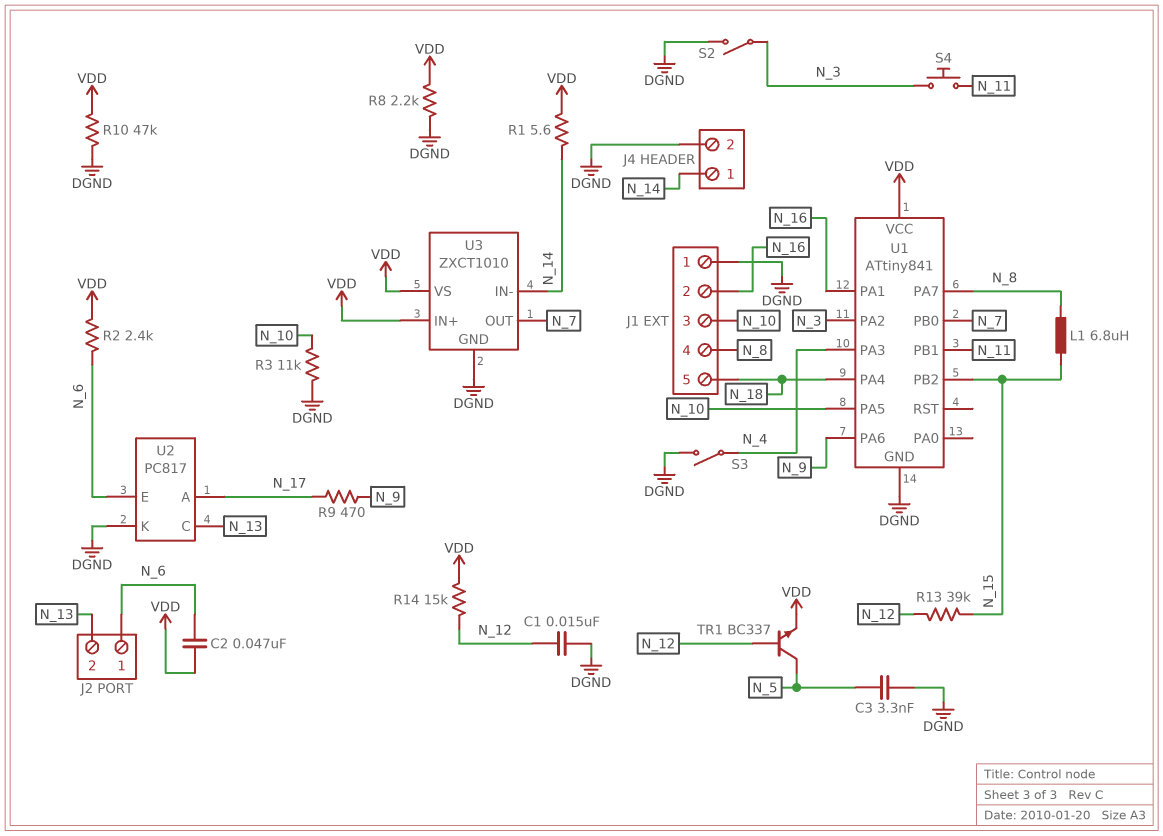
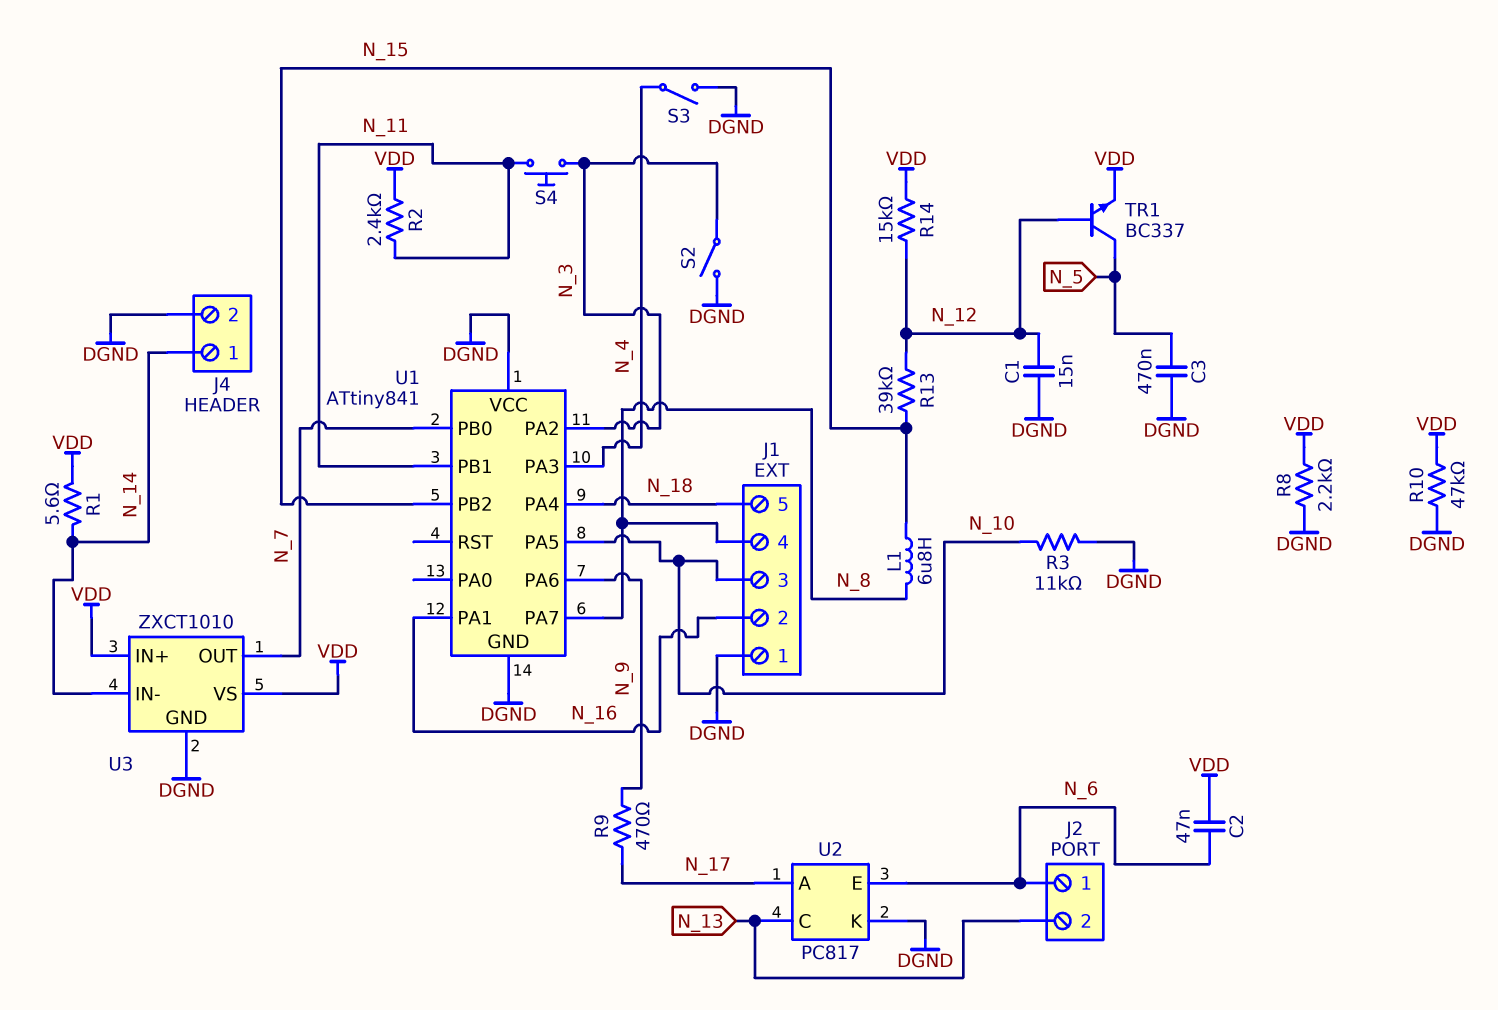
C3: 3.3nF (DGND, N_5) -> 470nF (DGND, N_5)
R2: 2.4k (N_6, VDD) -> 2.4k (N_11, VDD)
U1 pin VCC: VDD -> DGND

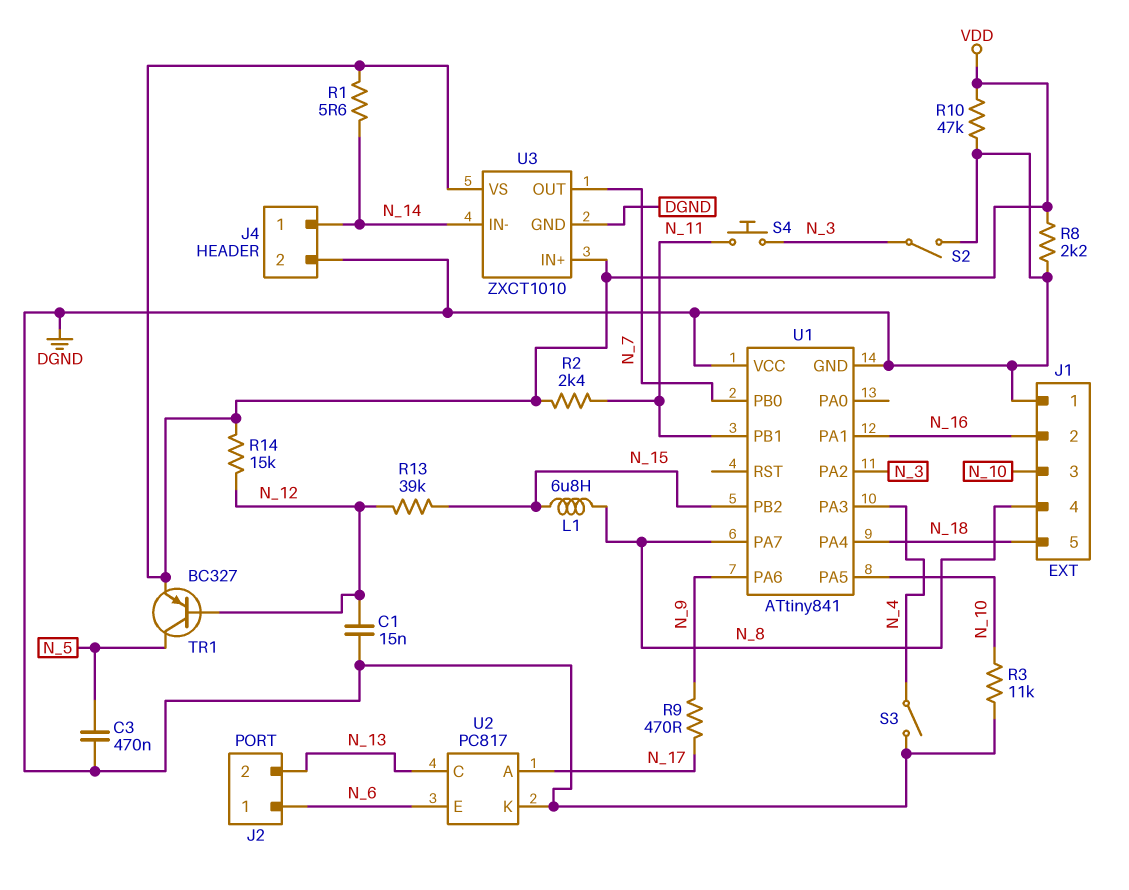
C2: 47nF (N_6, VDD) -> none
TR1: NPN BC337 (B N_12, C N_5, E VDD) -> PNP BC327 (B N_12, C N_5, E VDD)

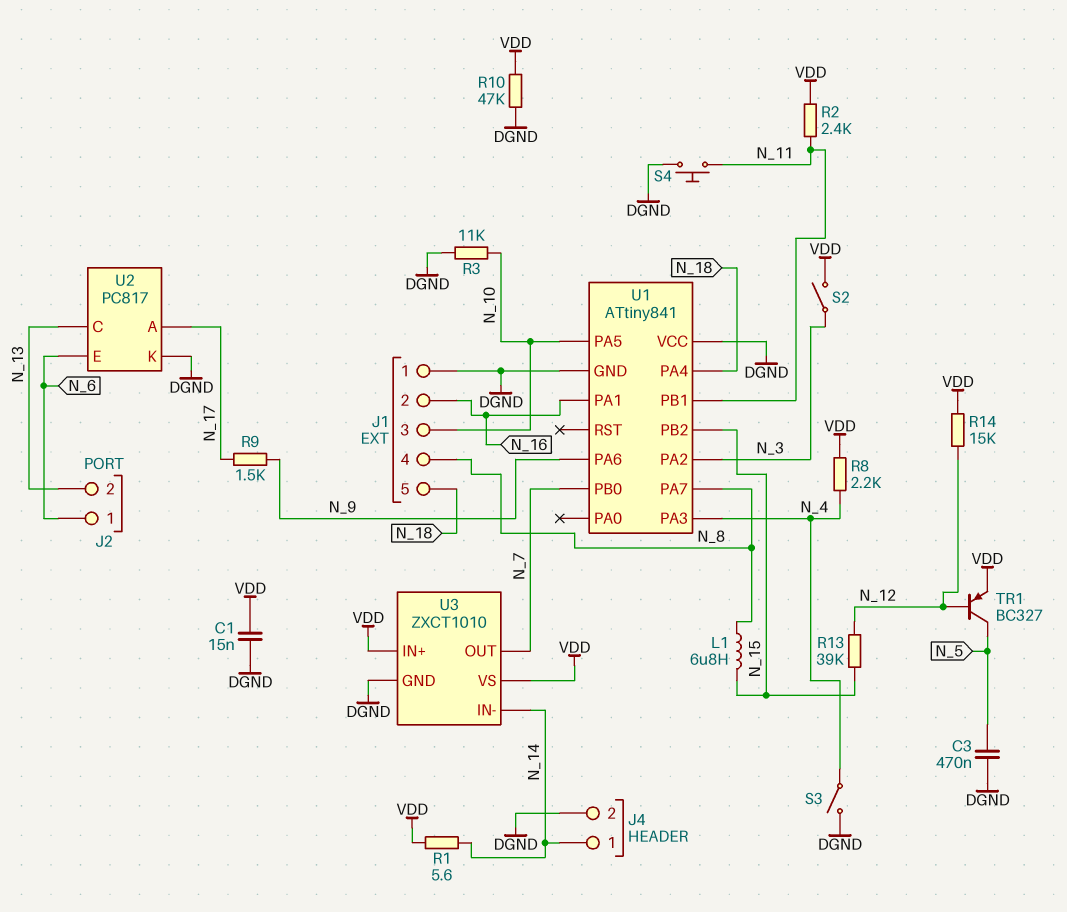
C1: 15nF (DGND, N_12) -> 15nF (DGND, VDD)
R8: 2.2k (DGND, VDD) -> 2.2k (N_4, VDD)
R9: 470 (N_9, N_17) -> 1.5k (N_9, N_17)
S2: switch (DGND, N_3) -> switch (N_3, VDD)
S4: button (N_3, N_11) -> button (DGND, N_11)

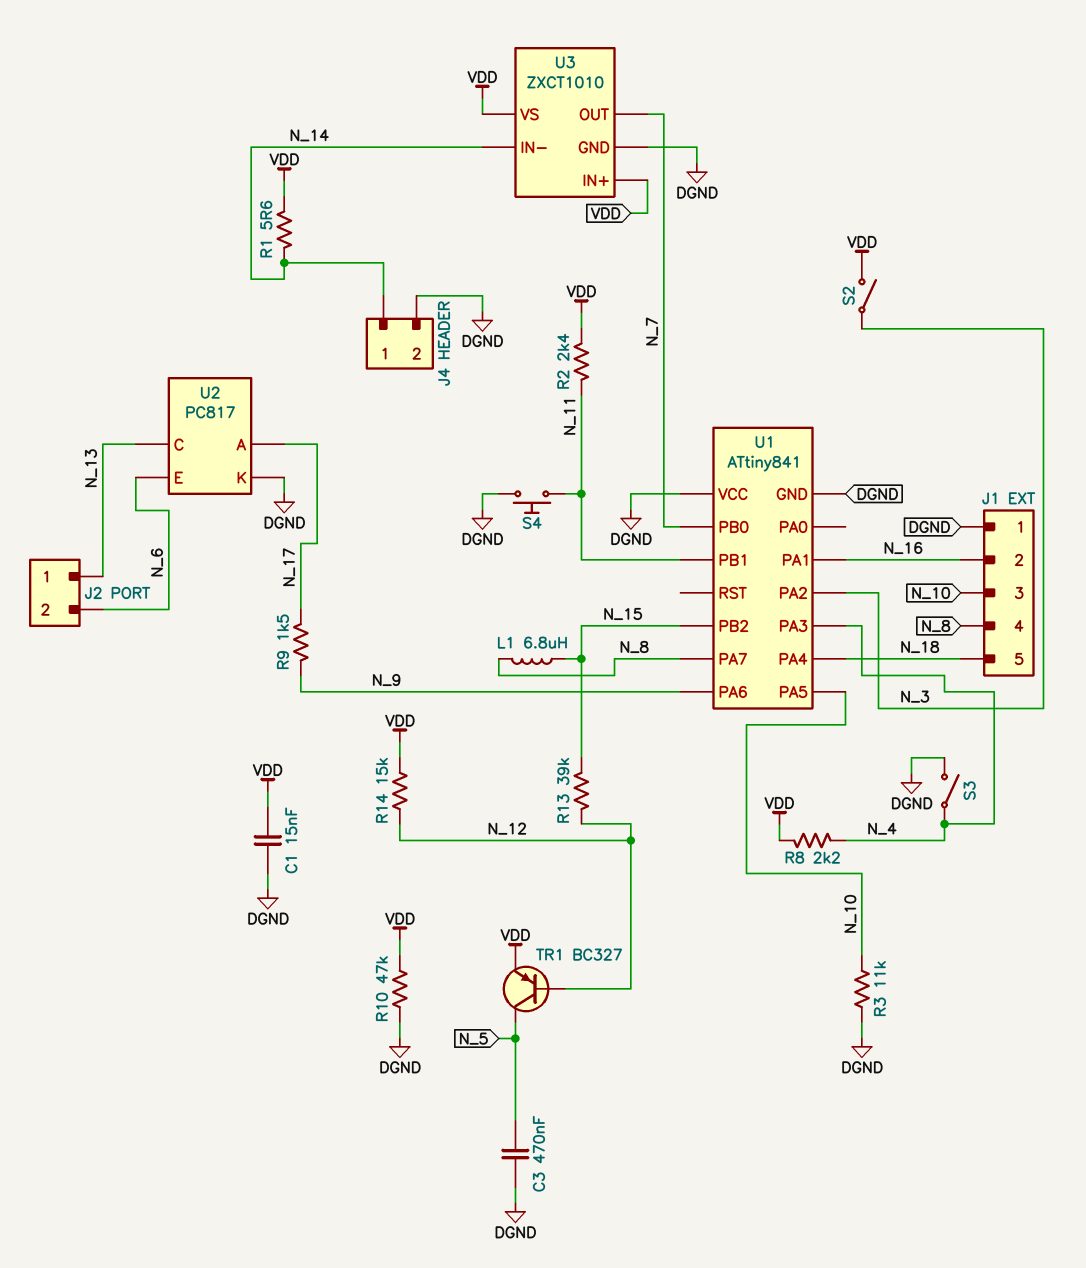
J2 pin 1: N_6 -> N_13
J2 pin 2: N_13 -> N_6

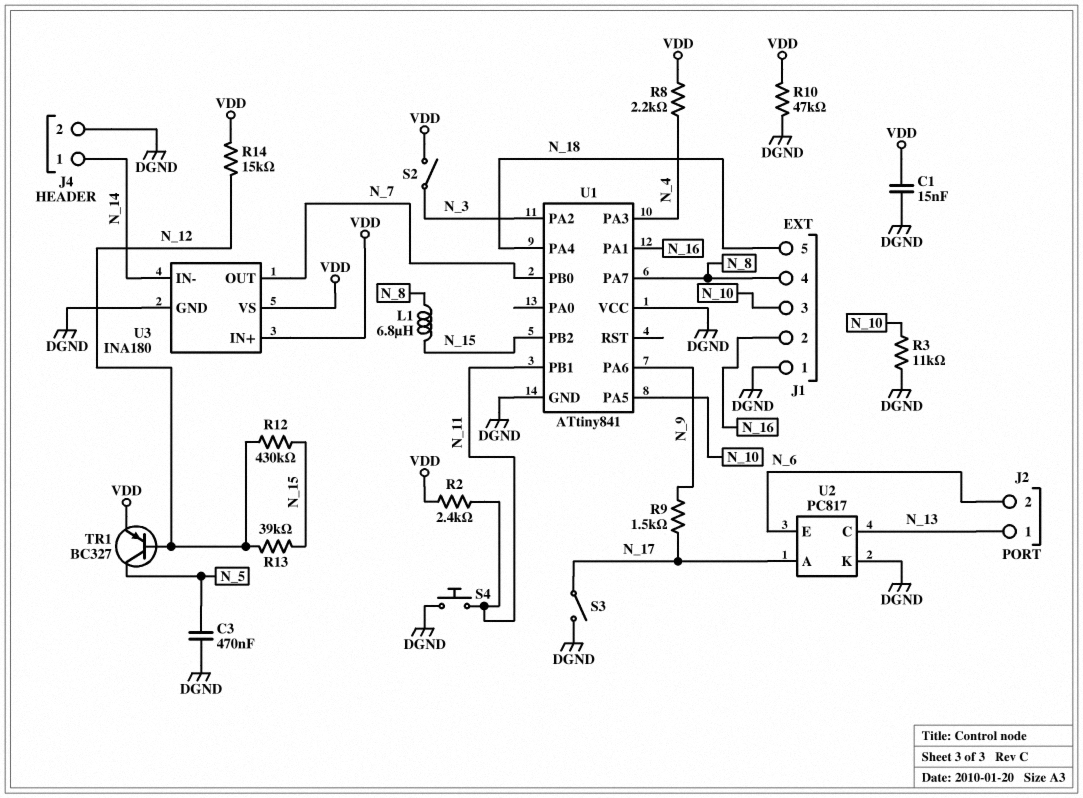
R1: 5.6 (N_14, VDD) -> none
R12: none -> 430k (N_12, N_15)
S3: switch (DGND, N_4) -> switch (DGND, N_17)
U3: ZXCT1010 -> INA180

